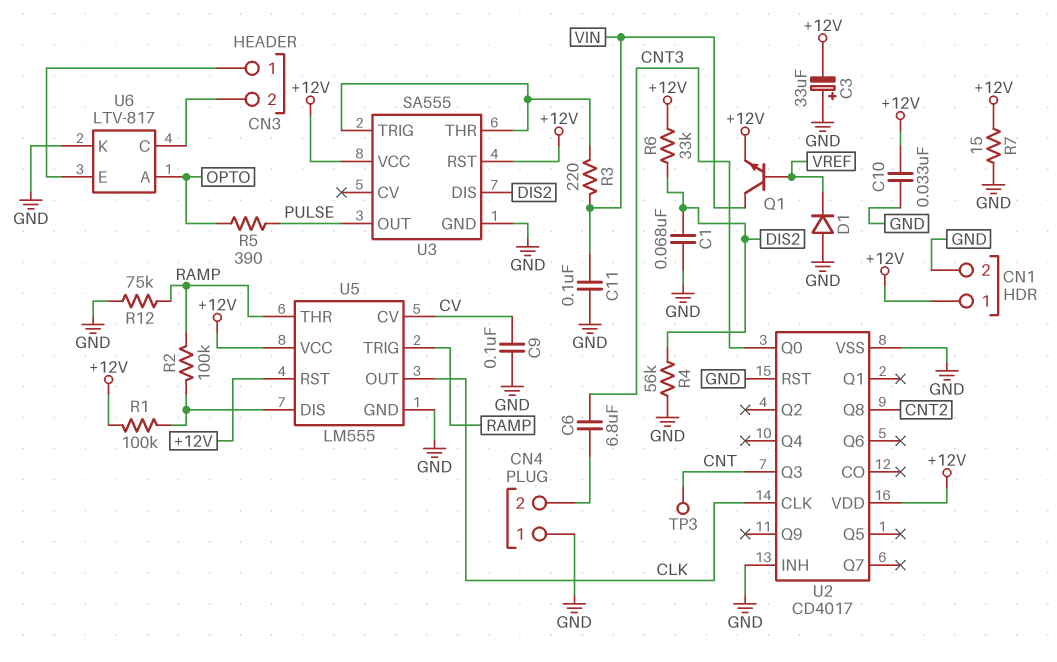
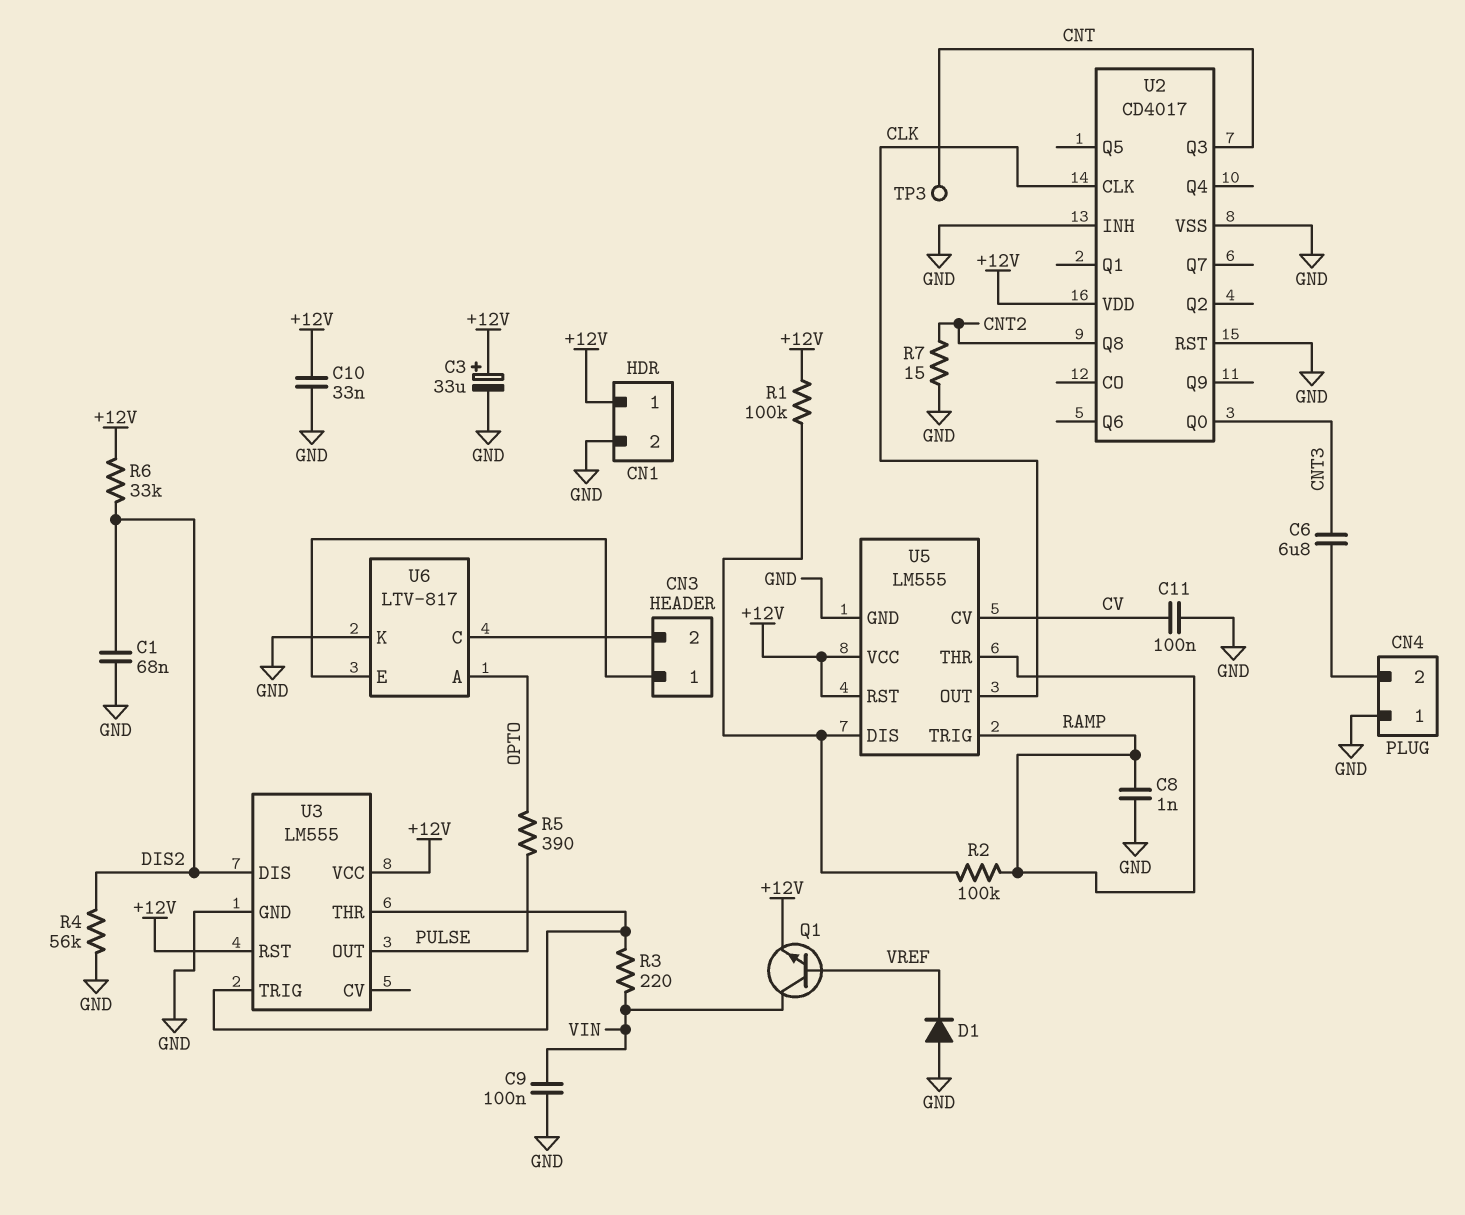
C3: 33uF (plus GND, minus +12V) -> 33uF (plus +12V, minus GND)
C8: none -> 1nF (GND, RAMP)
C9: 100nF (CV, GND) -> 100nF (GND, VIN)
C11: 100nF (GND, VIN) -> 100nF (CV, GND)
R7: 15 (+12V, GND) -> 15 (CNT2, GND)
R12: 75k (GND, RAMP) -> none
U3: SA555 -> LM555

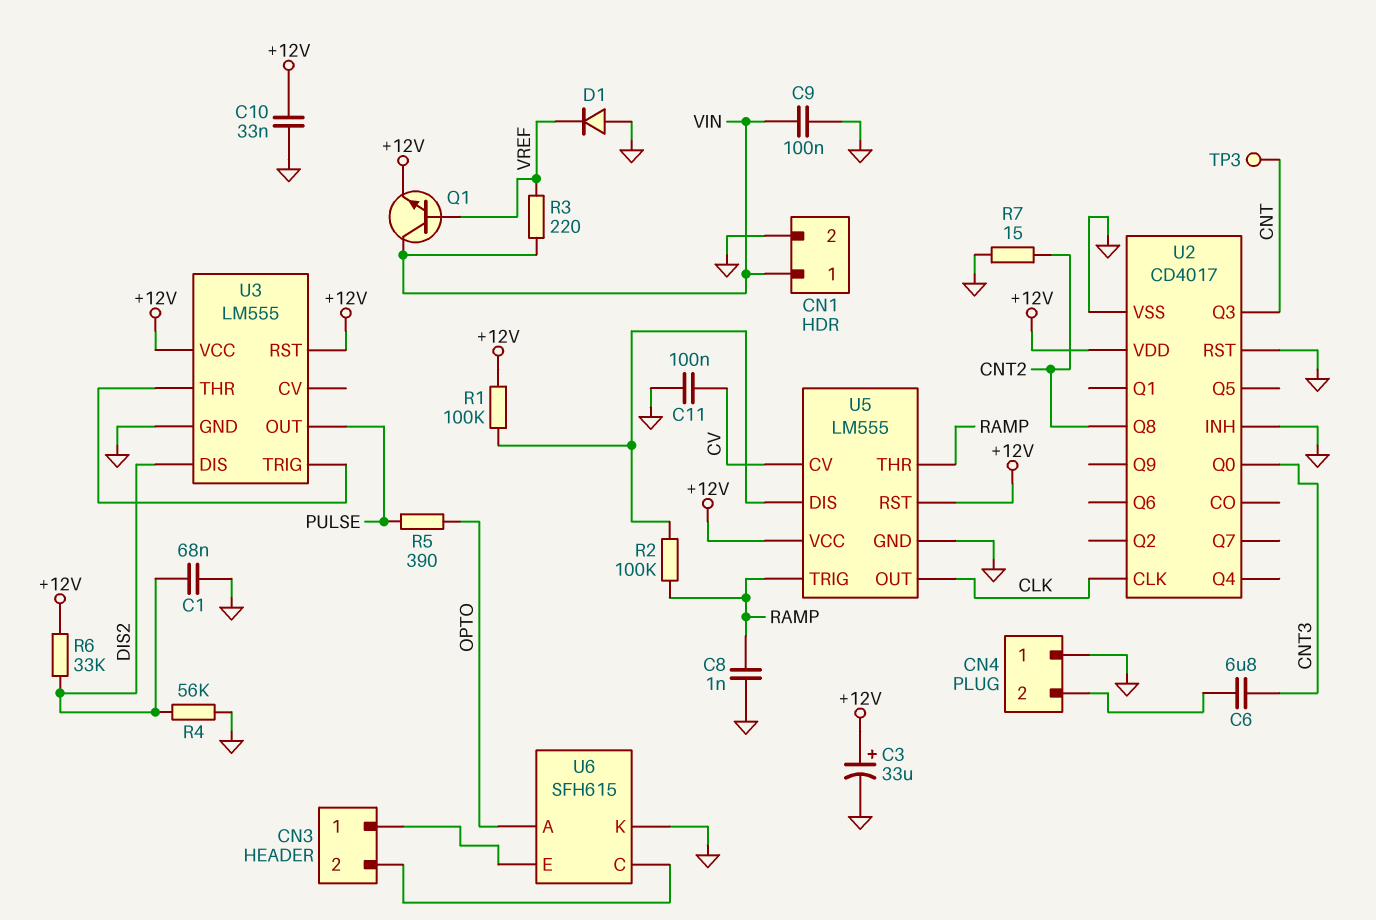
CN1 pin 1: +12V -> VIN
R3: 220 (U3/THR, VIN) -> 220 (VIN, VREF)
U6: LTV-817 -> SFH615

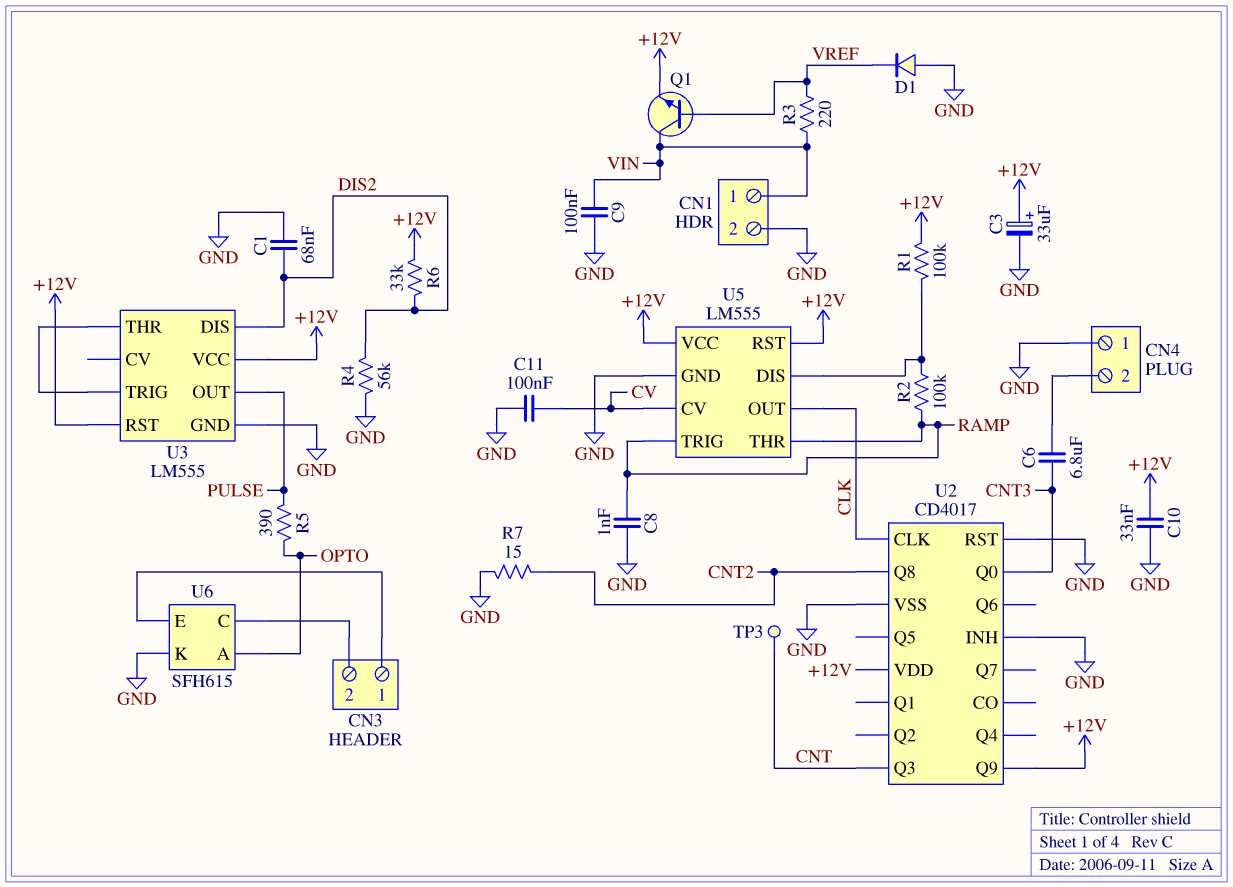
U2 pin Q9: none -> +12V

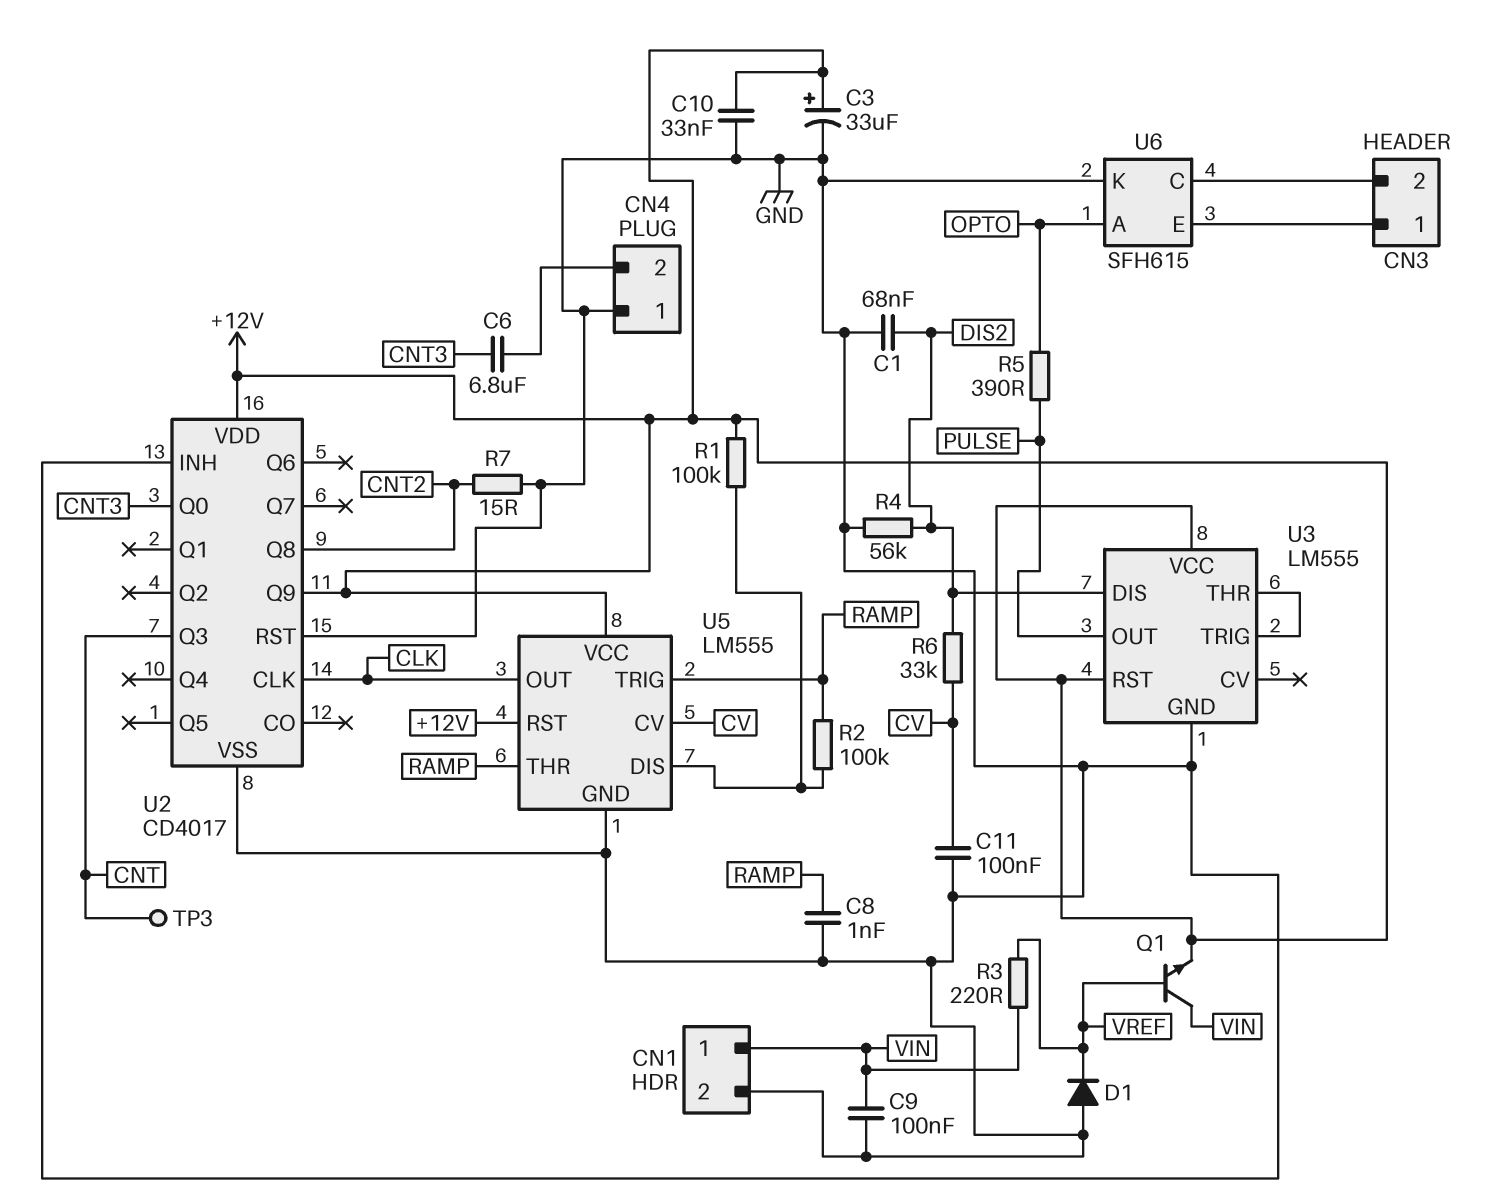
R6: 33k (+12V, DIS2) -> 33k (CV, DIS2)

